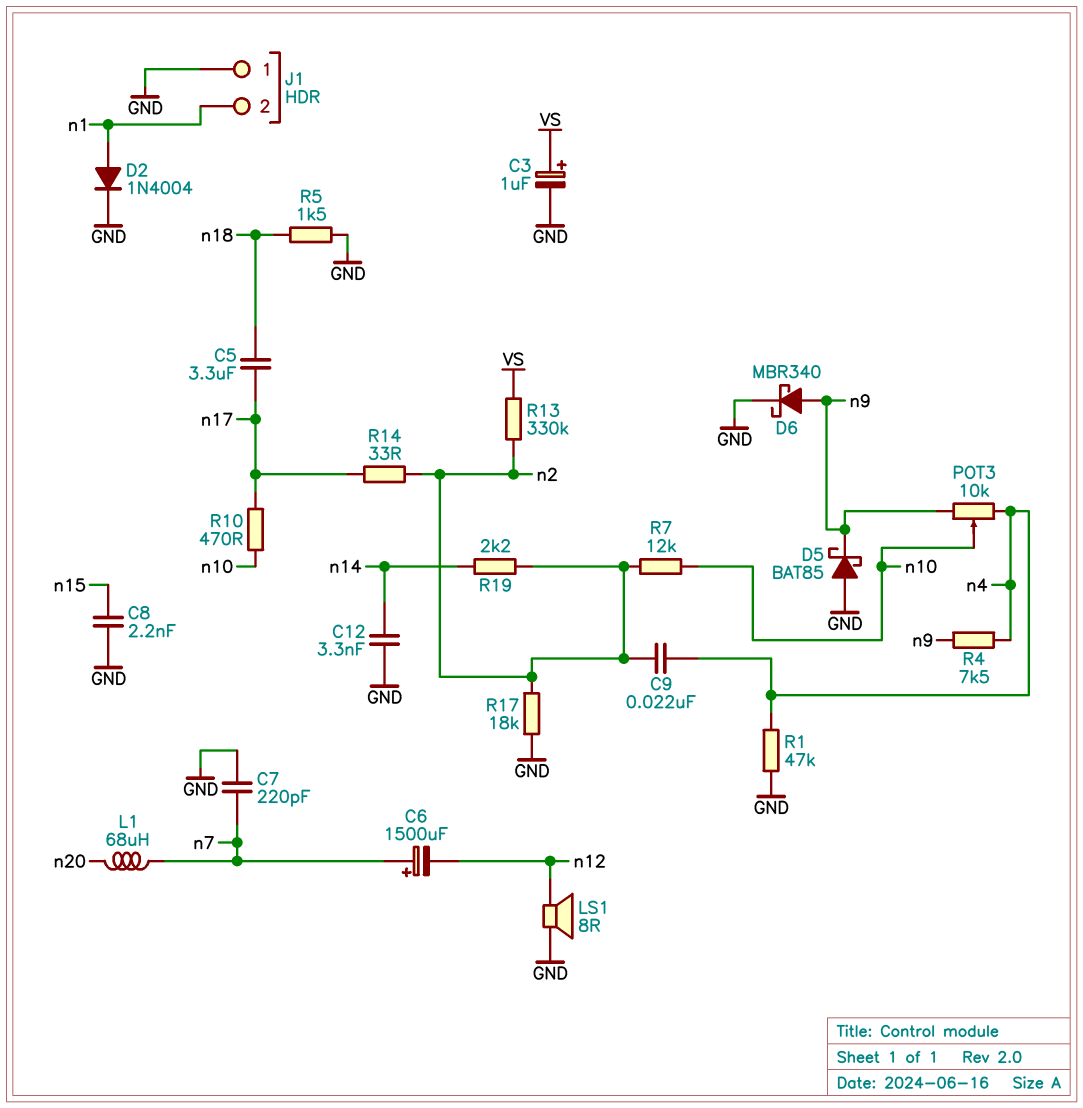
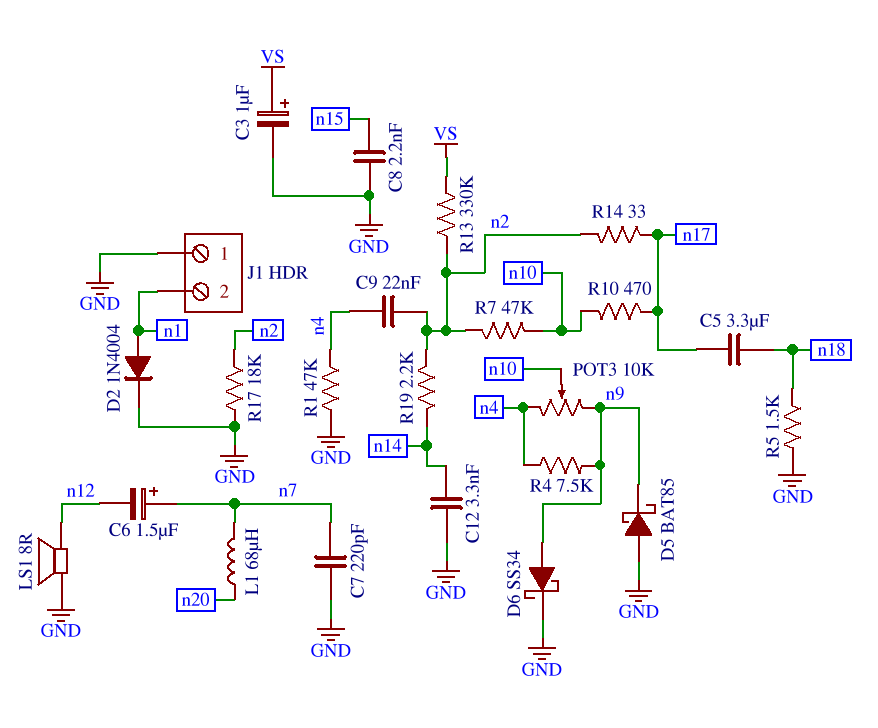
C6: 1500uF (plus n7, minus n12) -> 1.5uF (plus n7, minus n12)
D6: schottky MBR340 (A n9, K GND) -> schottky SS34 (A n9, K GND)
R7: 12k (n2, n10) -> 47k (n2, n10)

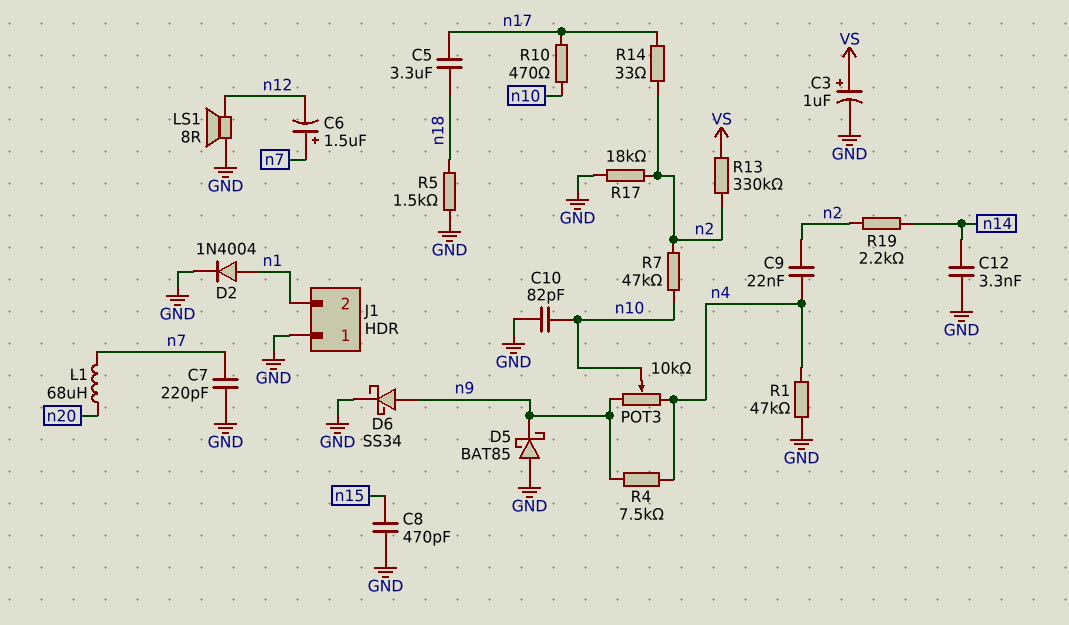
C8: 2.2nF (GND, n15) -> 470pF (GND, n15)
C10: none -> 82pF (GND, n10)

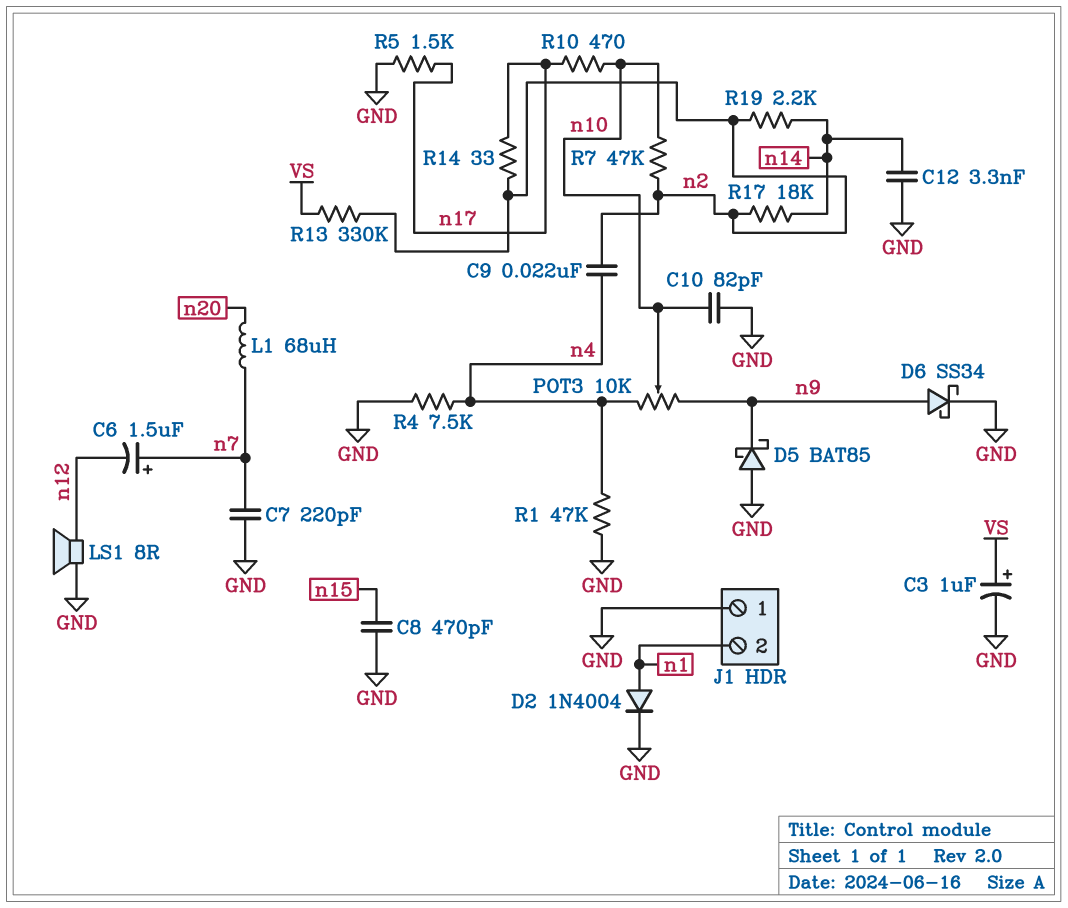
C5: 3.3uF (n17, n18) -> none
R4: 7.5k (n4, n9) -> 7.5k (GND, n4)
R5: 1.5k (GND, n18) -> 1.5k (GND, n17)
R17: 18k (GND, n2) -> 18k (n2, n14)

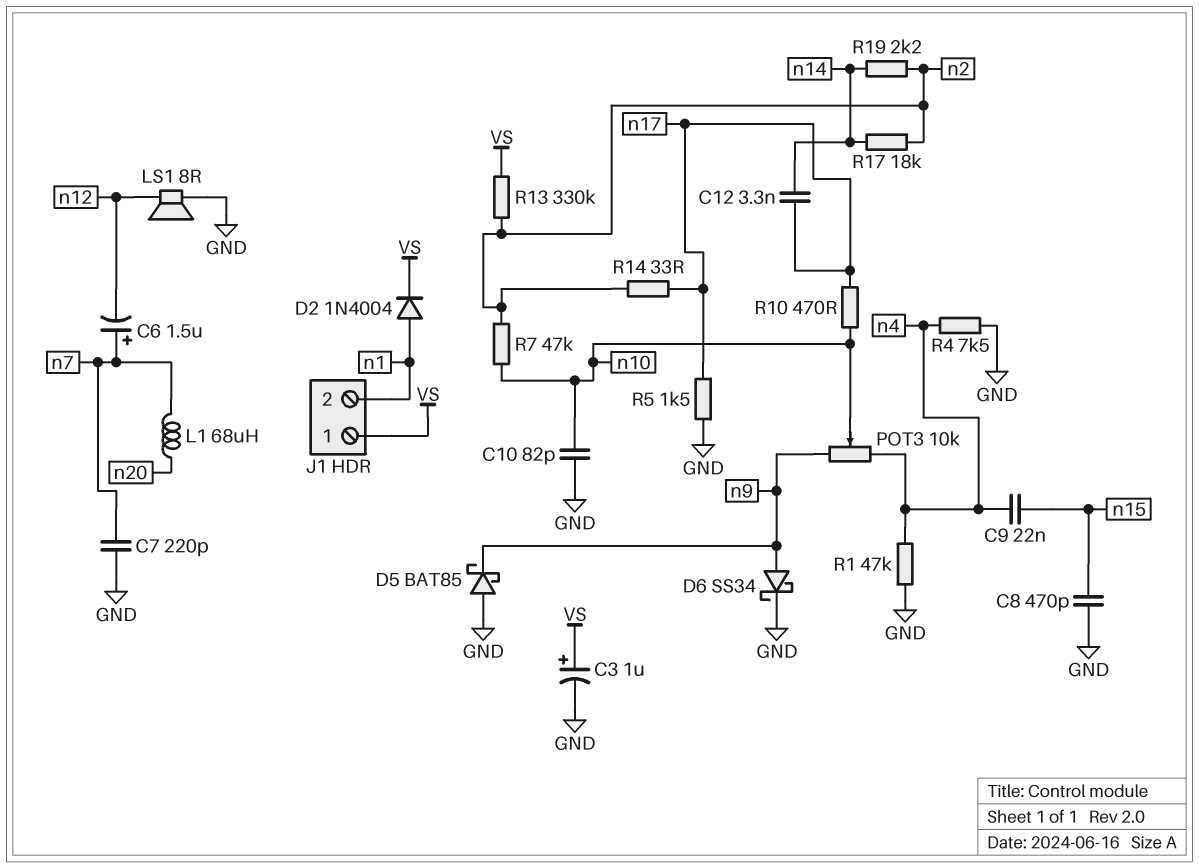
C9: 22nF (n2, n4) -> 22nF (n4, n15)
C12: 3.3nF (GND, n14) -> 3.3nF (n14, n17)
D2: diode 1N4004 (A n1, K GND) -> diode 1N4004 (A n1, K VS)
J1 pin 1: GND -> VS

